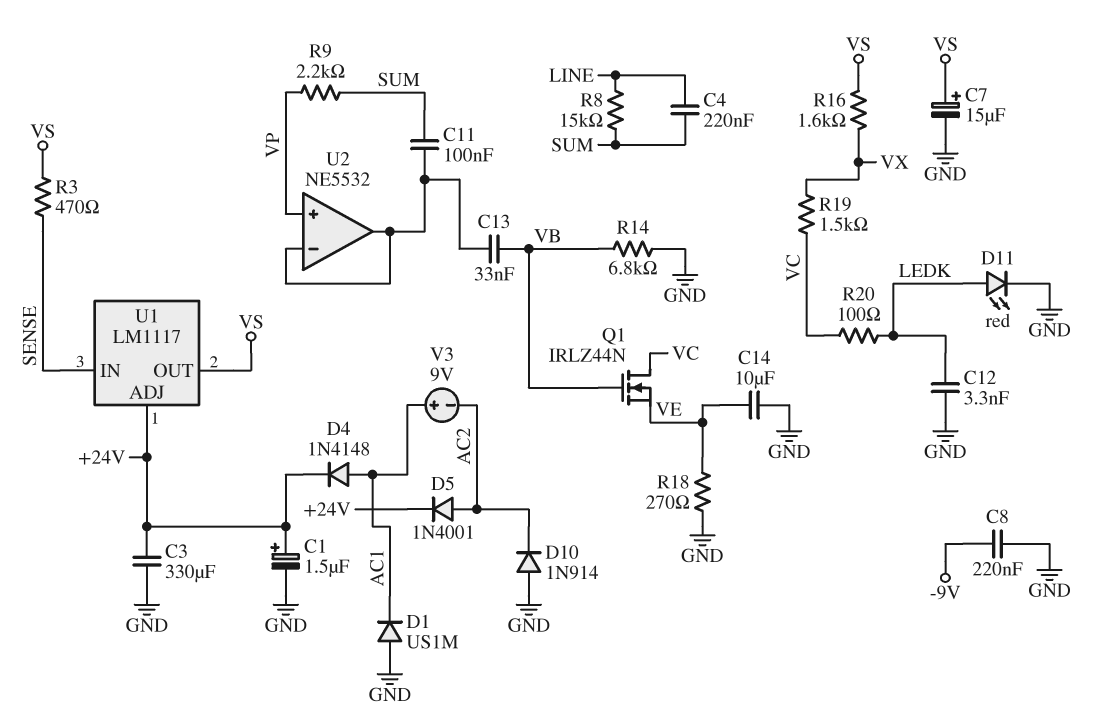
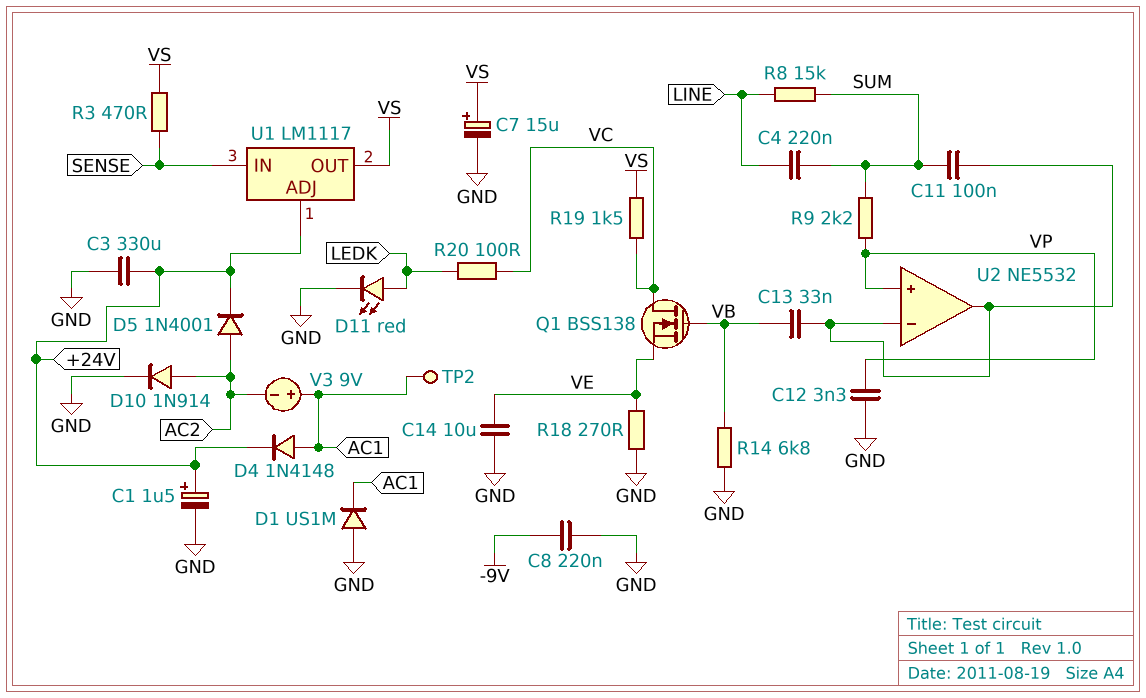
C12: 3.3nF (GND, LEDK) -> 3.3nF (GND, VP)
D10: diode 1N914 (A GND, K AC2) -> diode 1N914 (A AC2, K GND)
Q1: NMOS IRLZ44N (G VB, D VC, S VE) -> NMOS BSS138 (G VB, D VC, S VE)
R16: 1.6k (VS, VX) -> none
R19: 1.5k (VC, VX) -> 1.5k (VC, VS)
TP2: none -> test point (AC1)

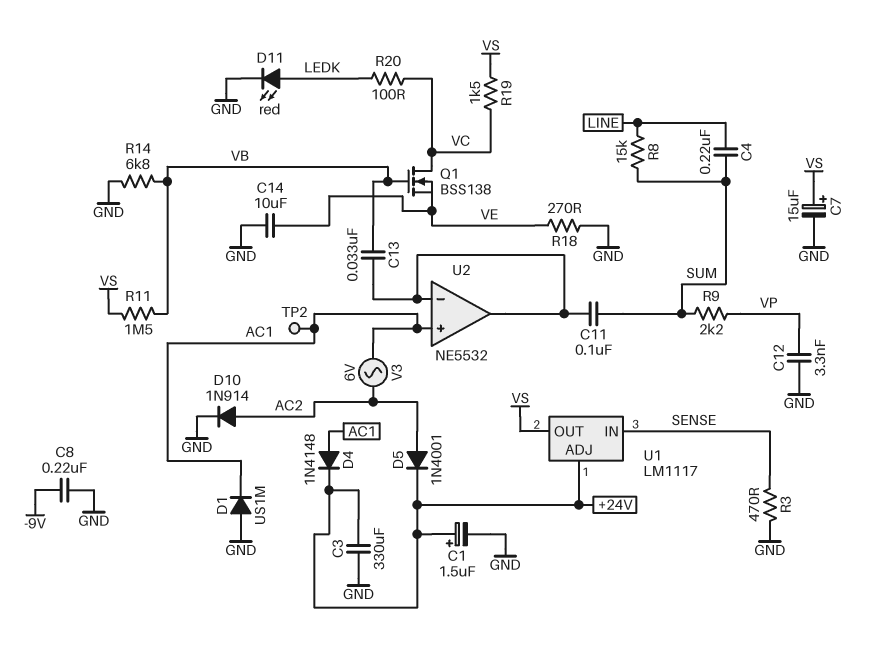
R3: 470 (SENSE, VS) -> 470 (GND, SENSE)
R11: none -> 1.5M (VB, VS)
U2 pin in+: VP -> AC1
V3: 9V (plus AC1, minus AC2) -> AC 6V (AC1, AC2)

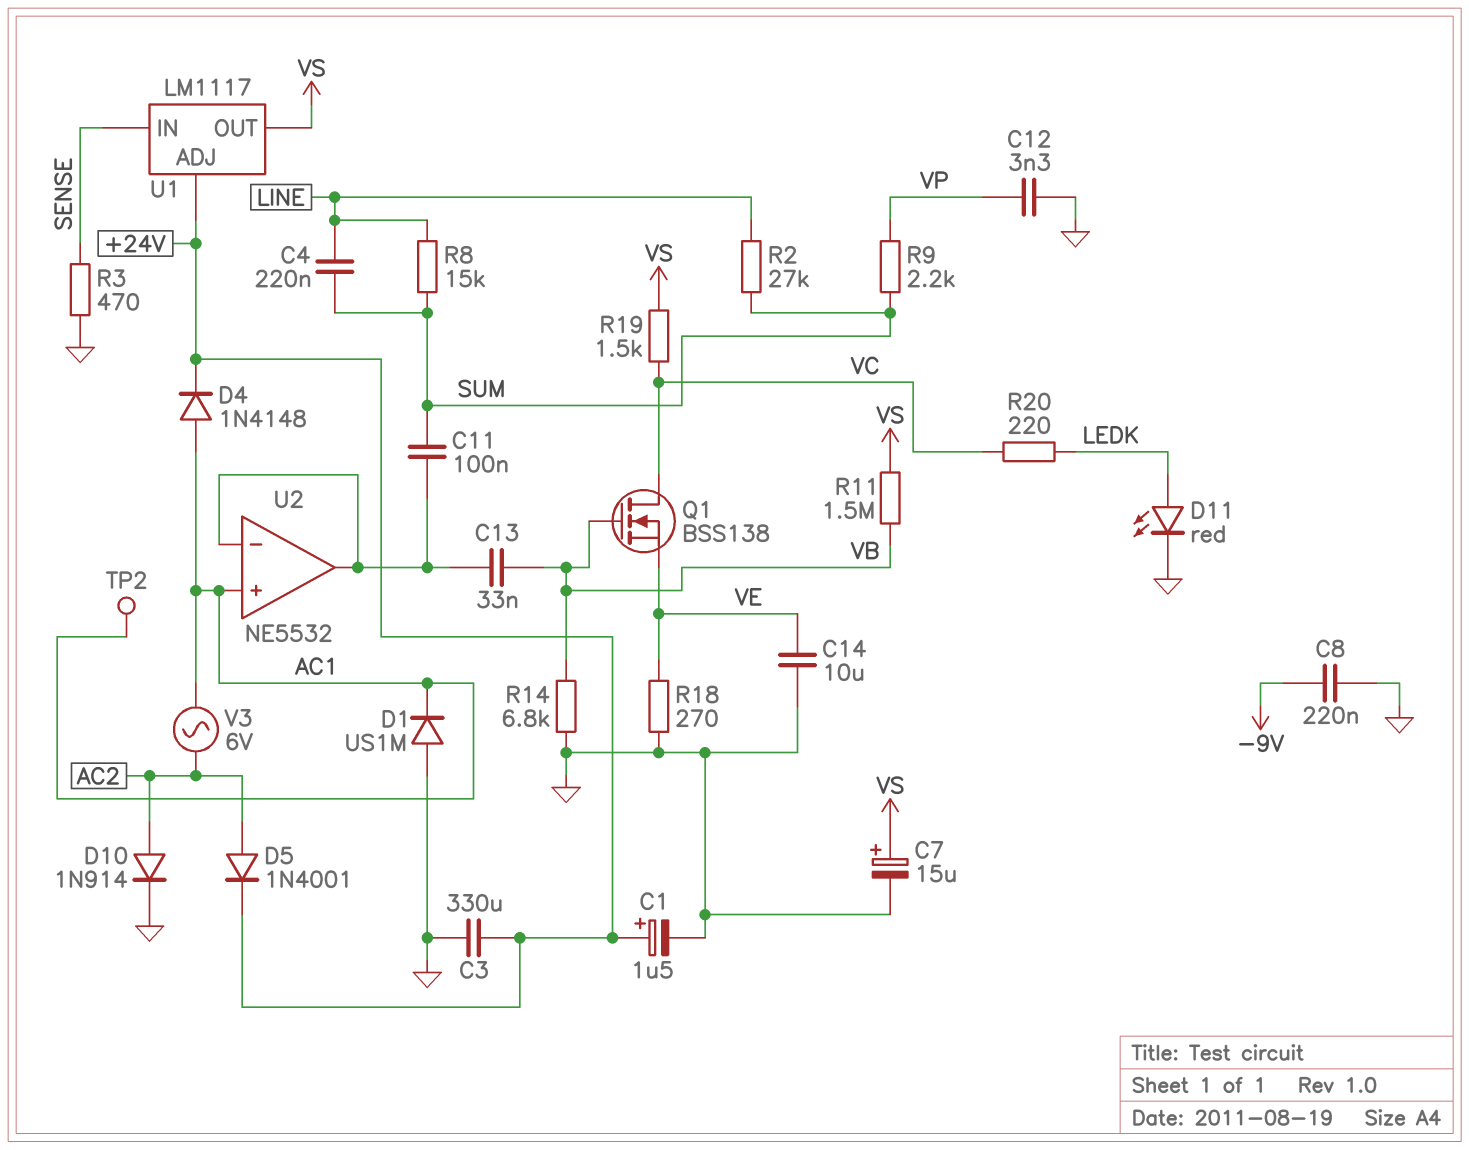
R2: none -> 27k (LINE, SUM)
R20: 100 (LEDK, VC) -> 220 (LEDK, VC)

